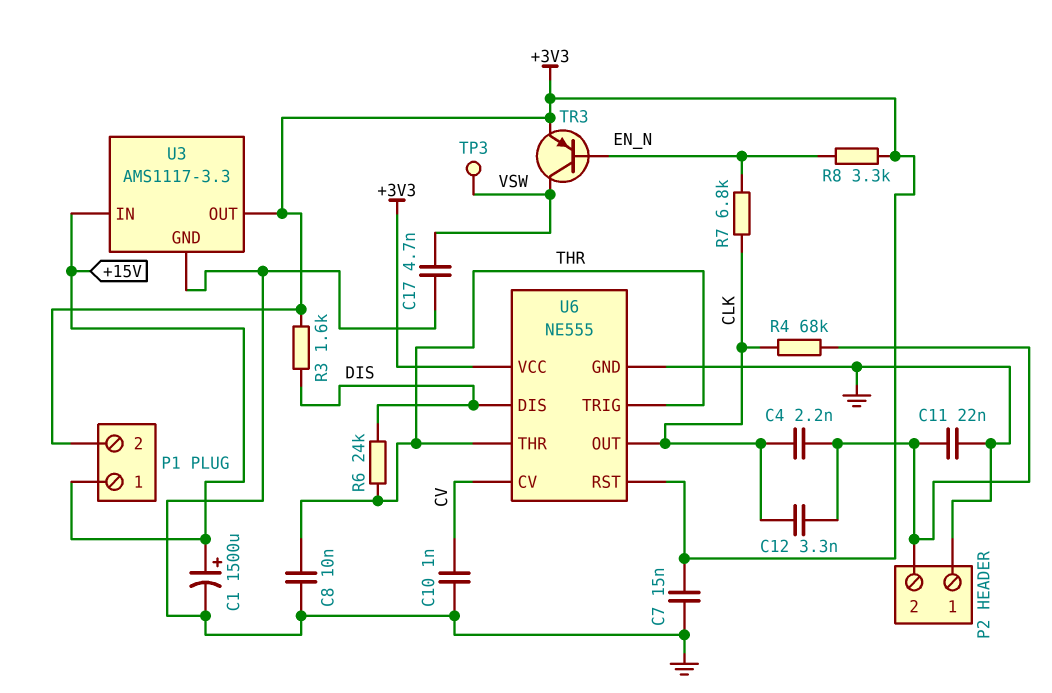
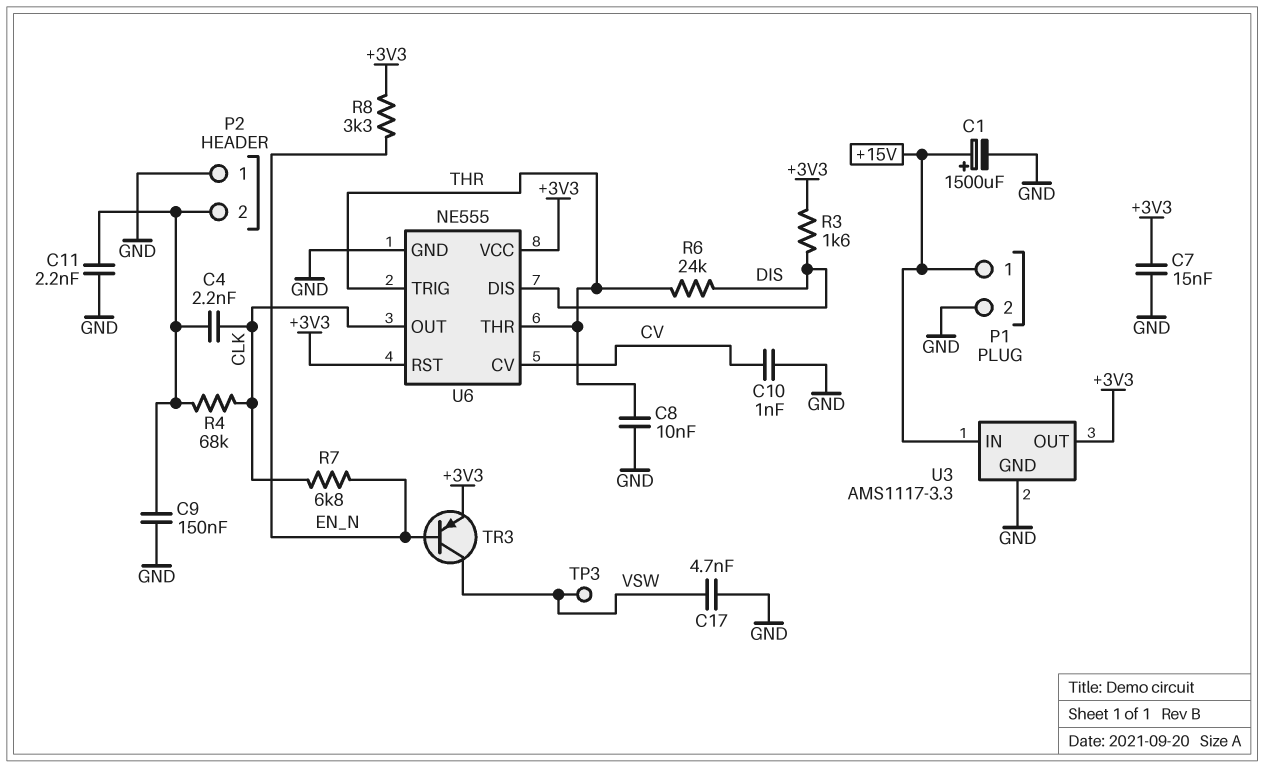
C9: none -> 150nF (GND, P2/2)
C11: 22nF (GND, P2/2) -> 2.2nF (GND, P2/2)
C12: 3.3nF (CLK, P2/2) -> none
P1 pin 2: +3V3 -> GND

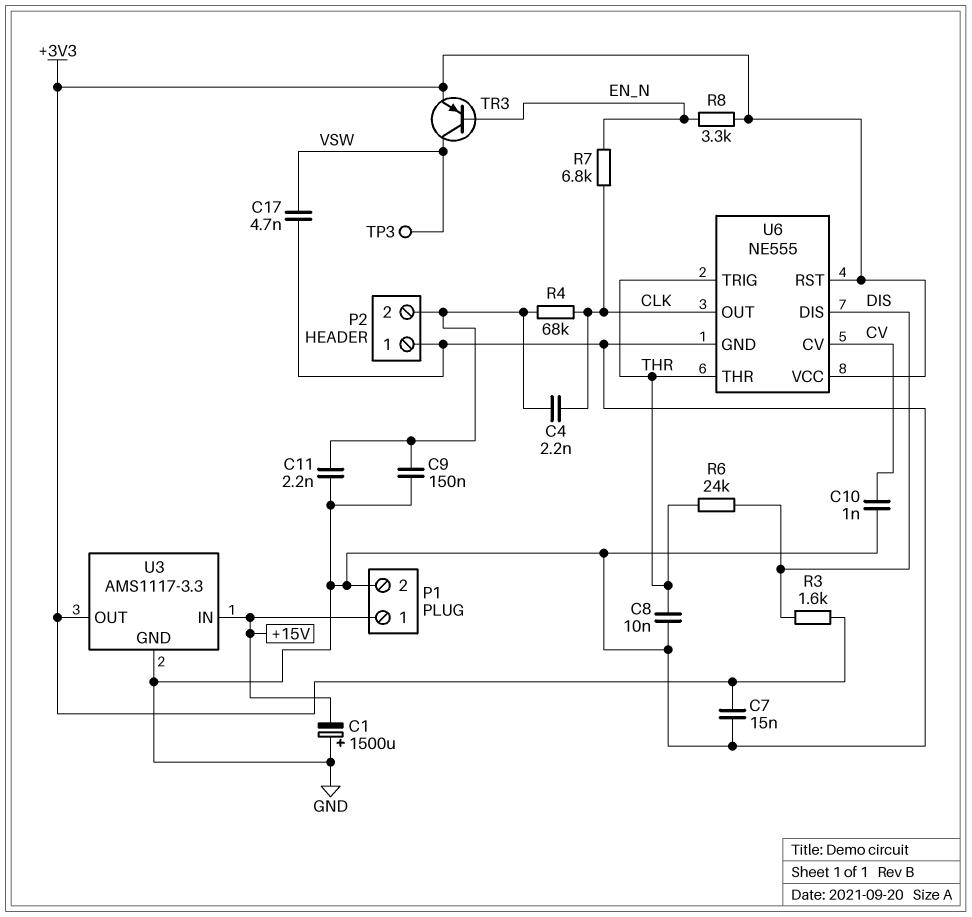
C1: 1500uF (plus +15V, minus GND) -> 1500uF (plus GND, minus +15V)

